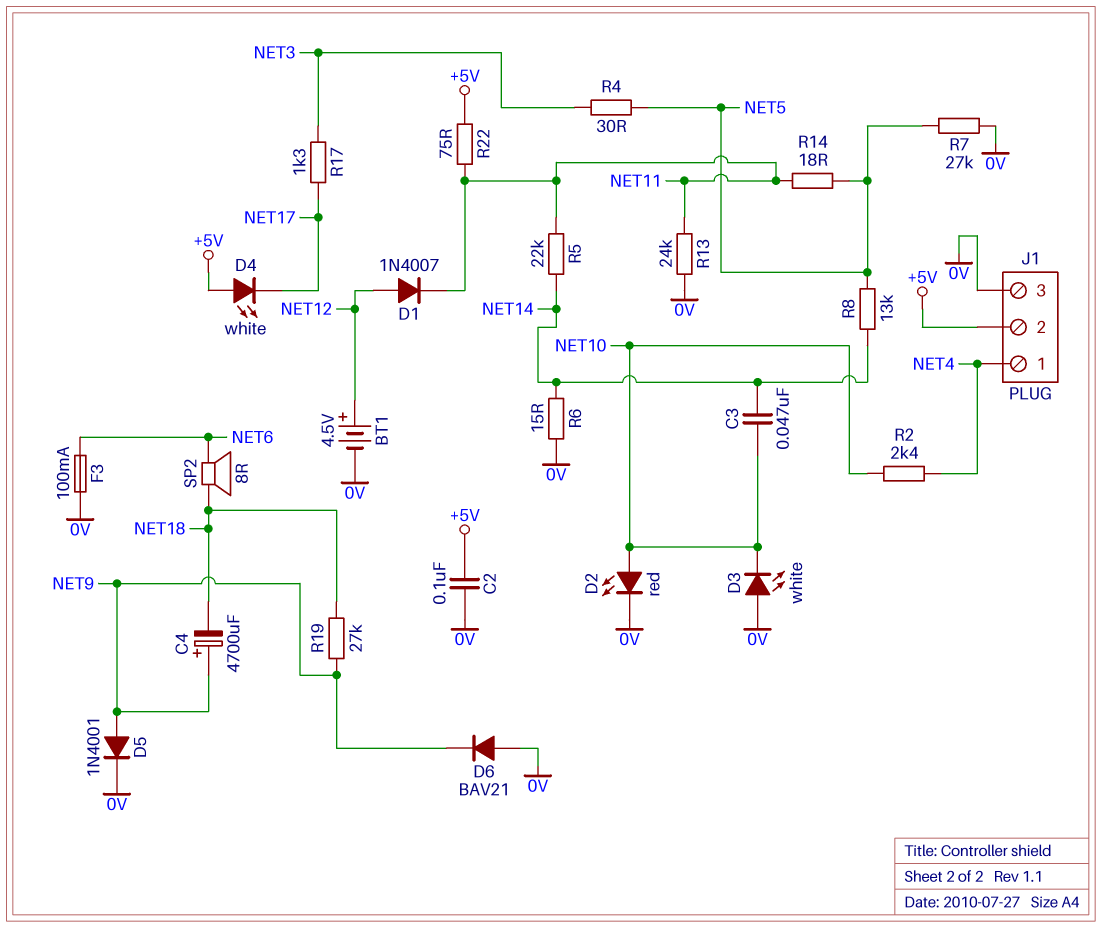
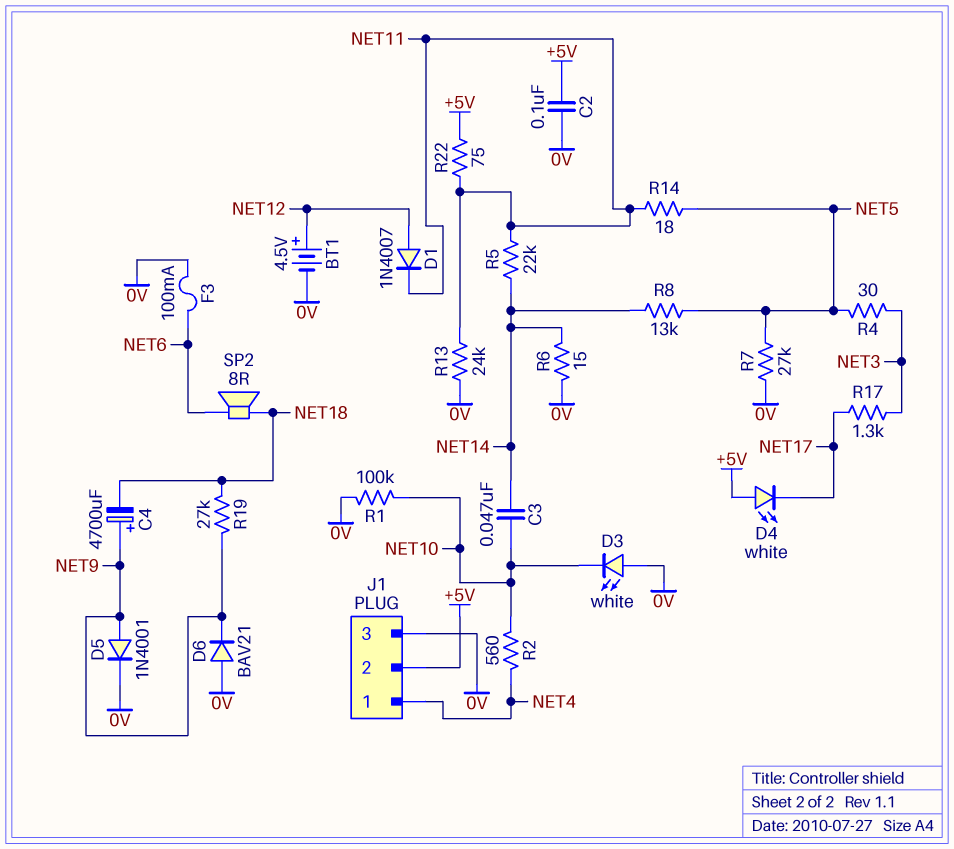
D2: LED red (A NET10, K 0V) -> none
R1: none -> 100k (0V, NET10)
R2: 2.4k (NET4, NET10) -> 560 (NET4, NET10)

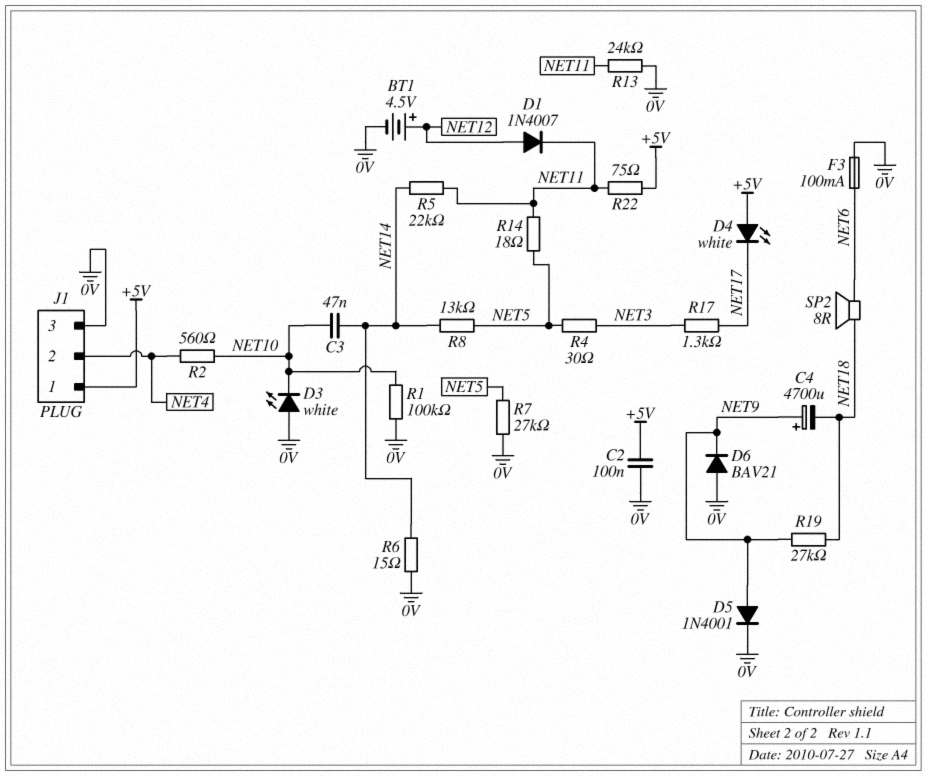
J1 pin 1: NET4 -> +5V
J1 pin 2: +5V -> NET4

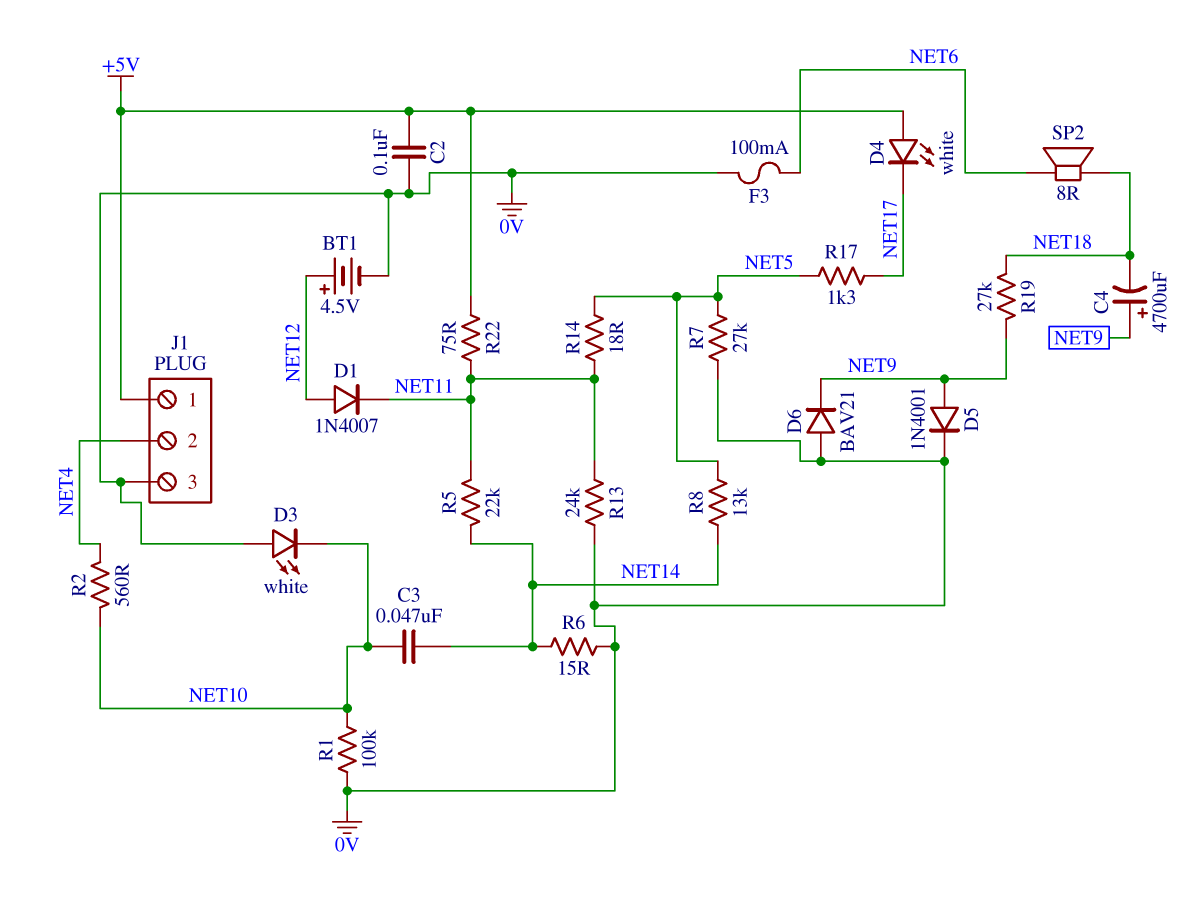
R4: 30 (NET3, NET5) -> none
R17: 1.3k (NET3, NET17) -> 1.3k (NET5, NET17)

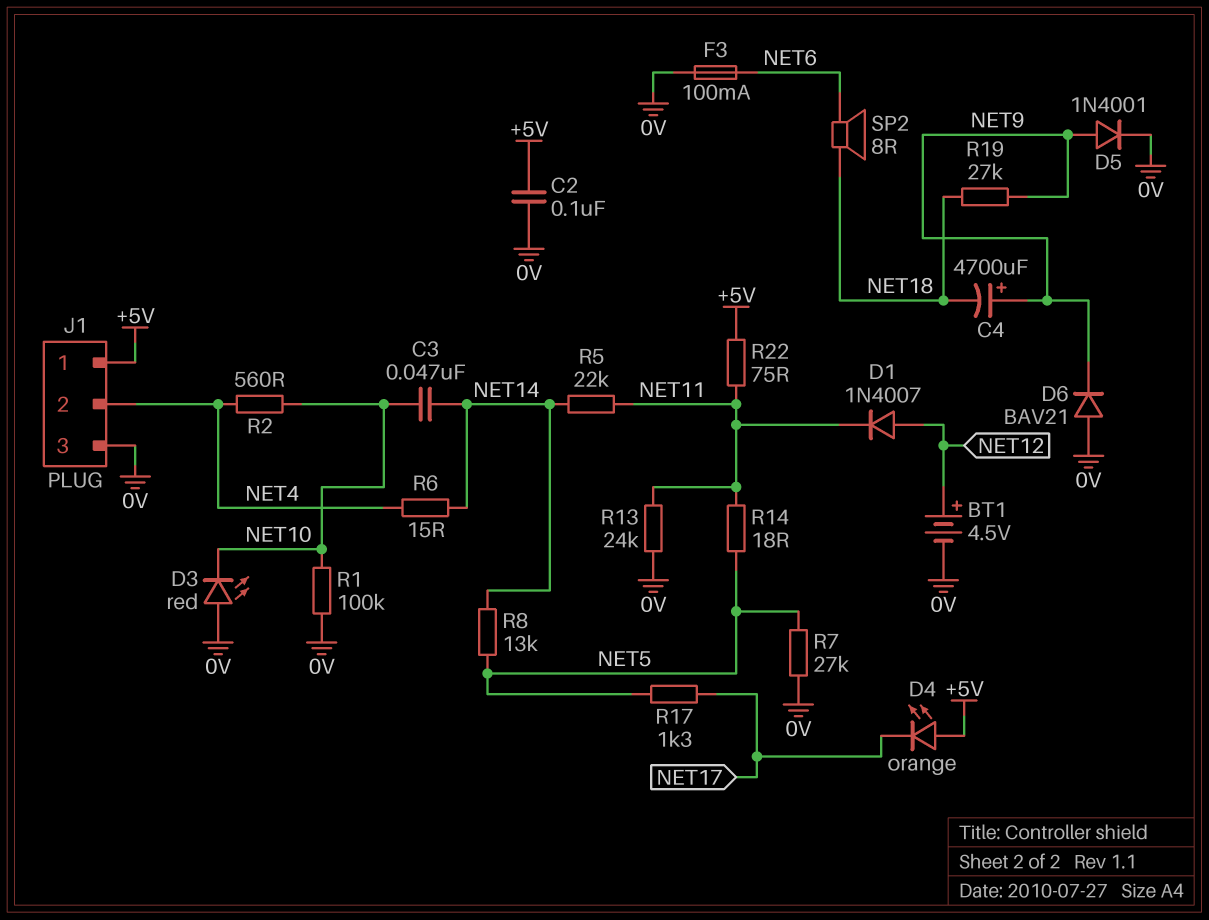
D3: LED white (A 0V, K NET10) -> LED red (A 0V, K NET10)
D4: LED white (A +5V, K NET17) -> LED orange (A +5V, K NET17)
R6: 15 (0V, NET14) -> 15 (NET4, NET14)

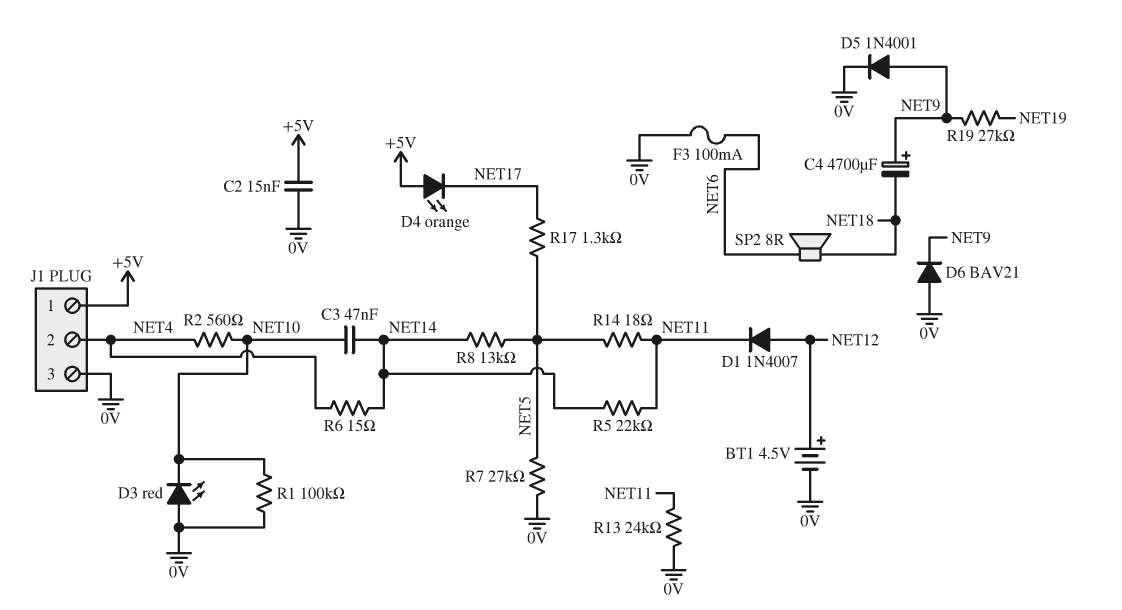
C2: 100nF (+5V, 0V) -> 15nF (+5V, 0V)
R19: 27k (NET9, NET18) -> 27k (NET9, NET19)
R22: 75 (+5V, NET11) -> none

